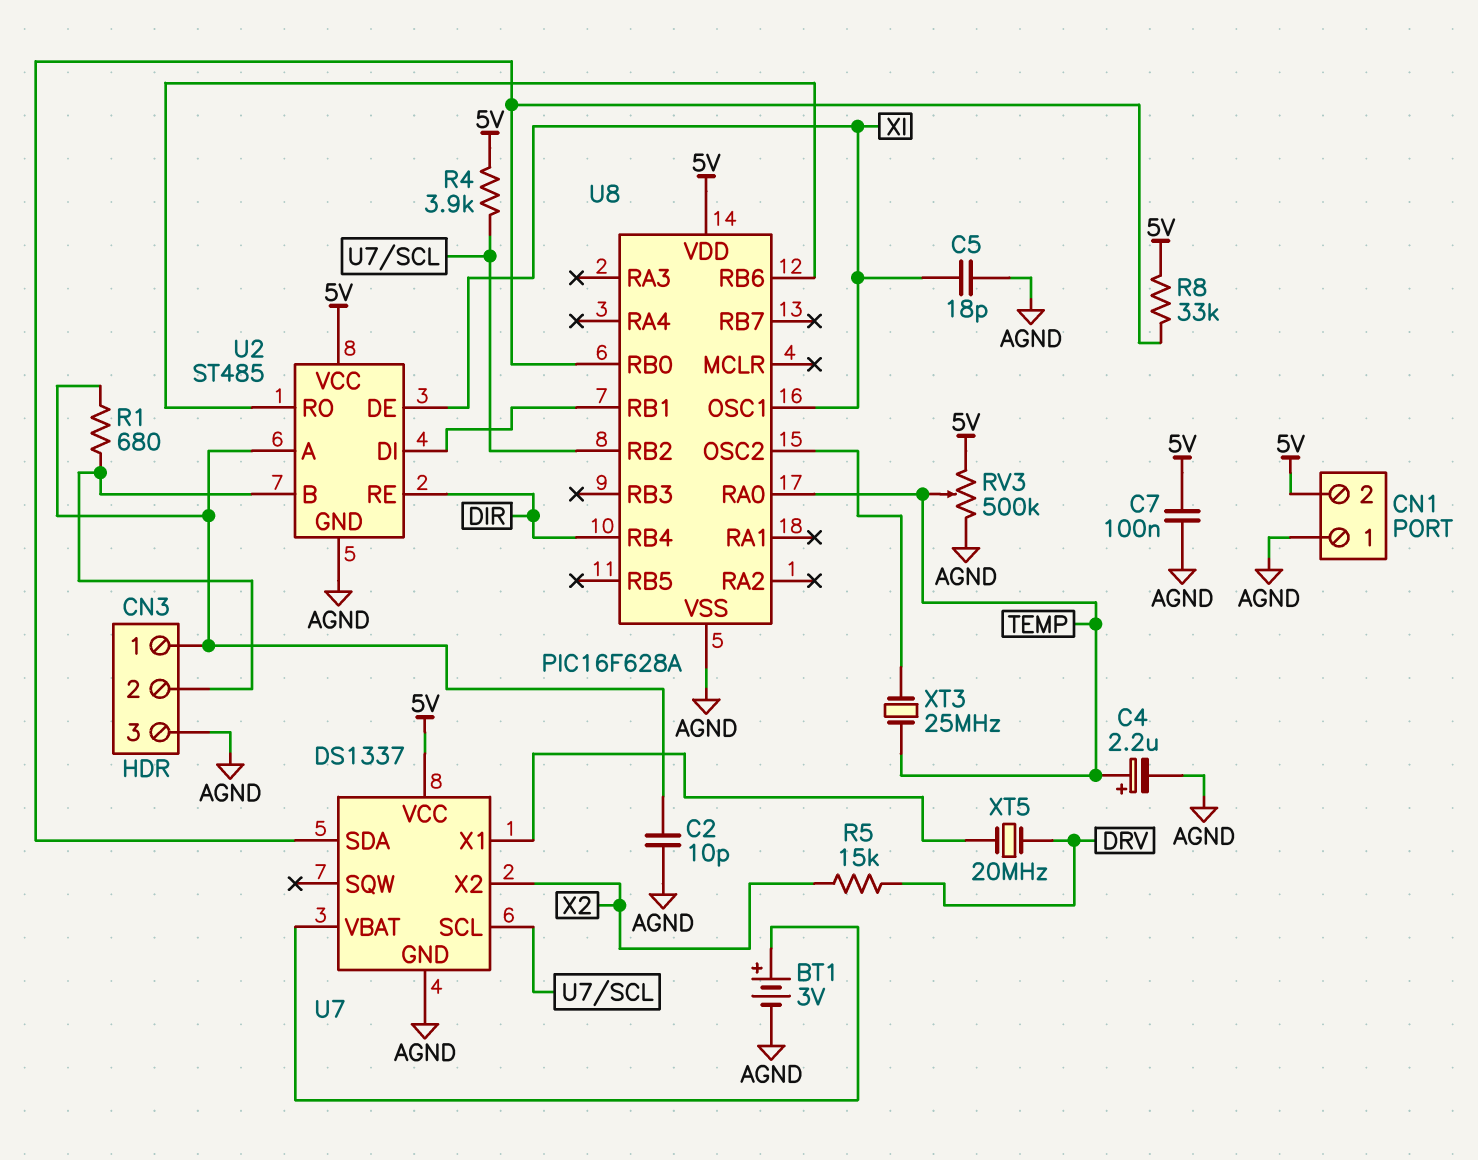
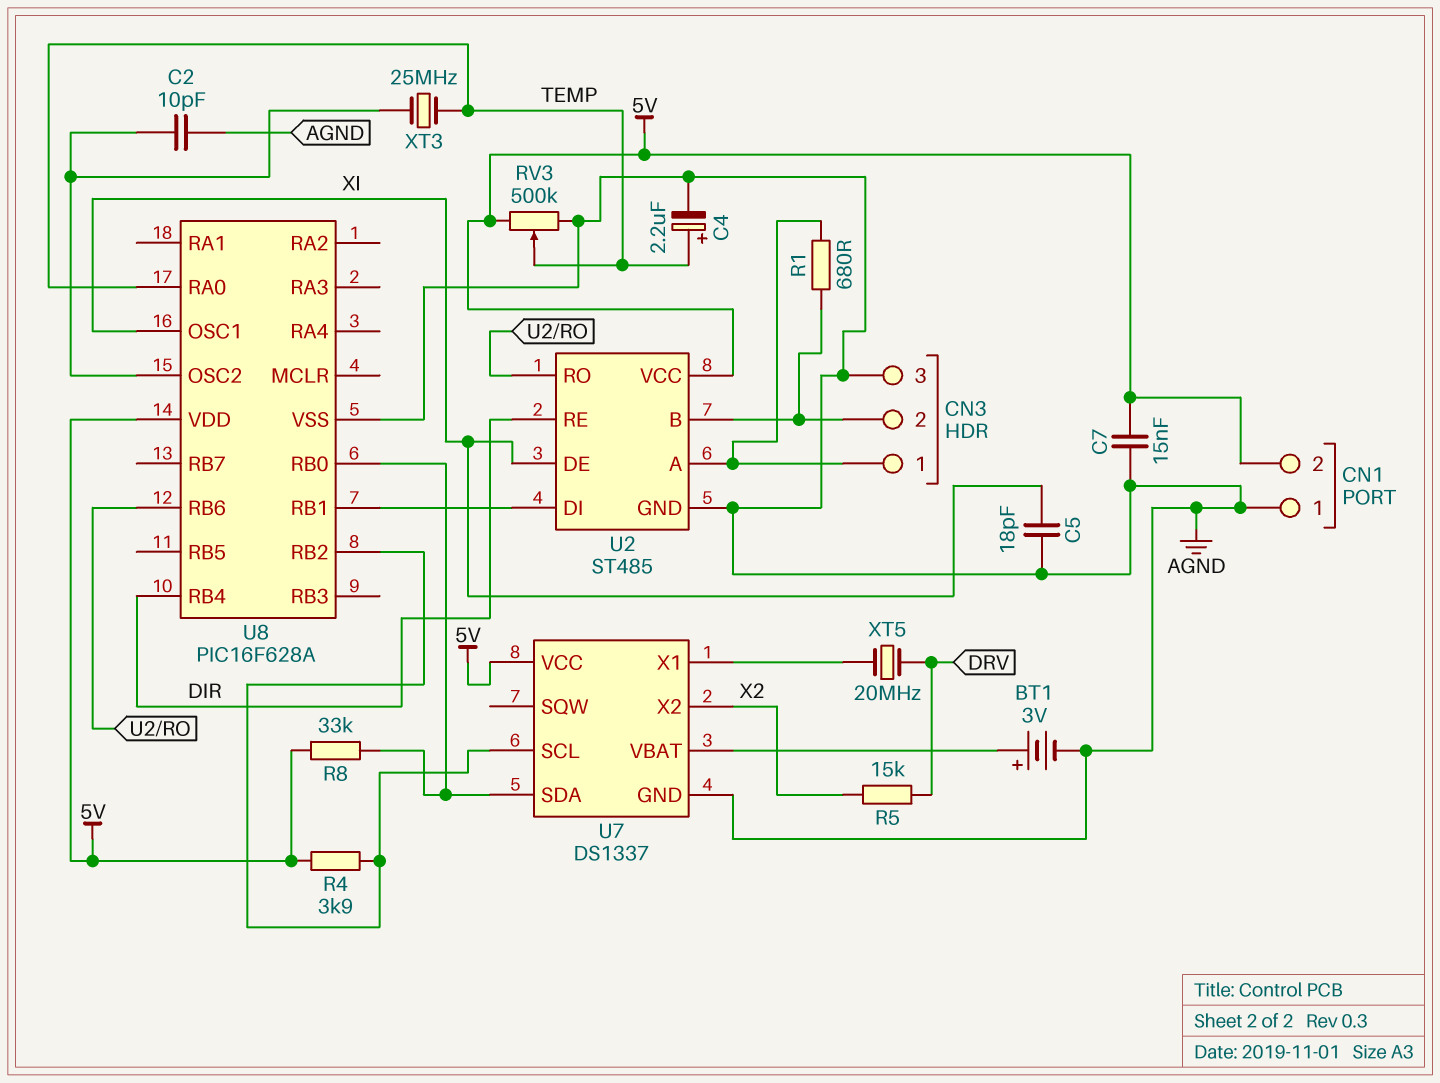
C2: 10pF (AGND, CN3/1) -> 10pF (AGND, U8/OSC2)
C7: 100nF (5V, AGND) -> 15nF (5V, AGND)

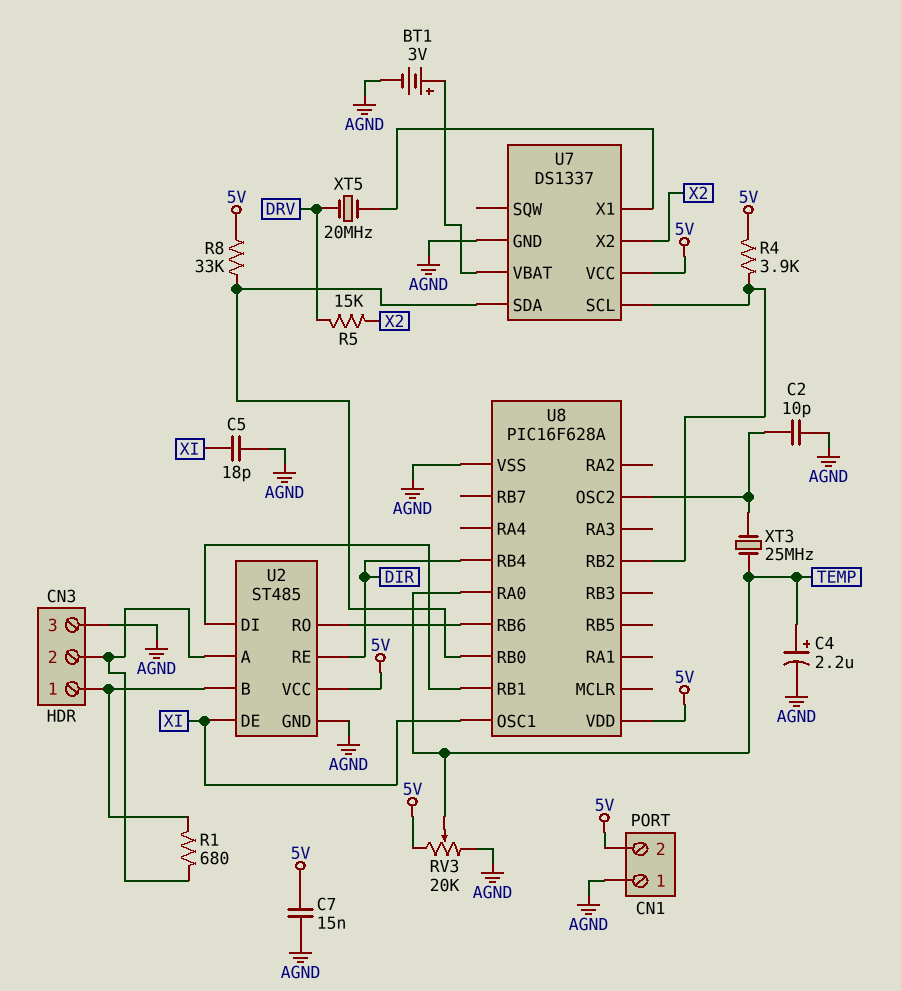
RV3: 500k (5V, AGND, wiper TEMP) -> 20k (5V, AGND, wiper TEMP)
U2 pin A: CN3/1 -> CN3/2
U2 pin B: CN3/2 -> CN3/1

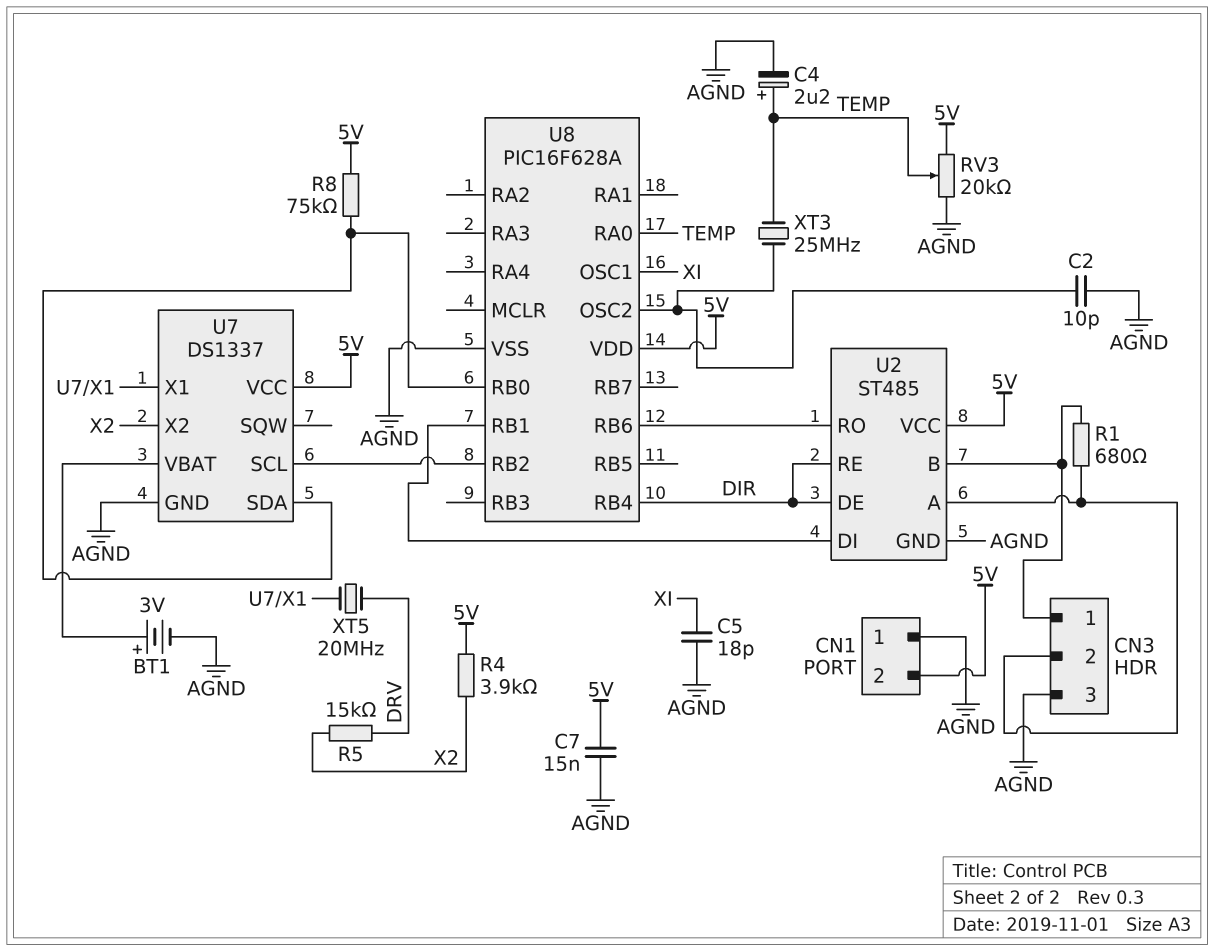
R4: 3.9k (5V, U7/SCL) -> 3.9k (5V, X2)
R8: 33k (5V, U7/SDA) -> 75k (5V, U7/SDA)
U2 pin DE: XI -> DIR

